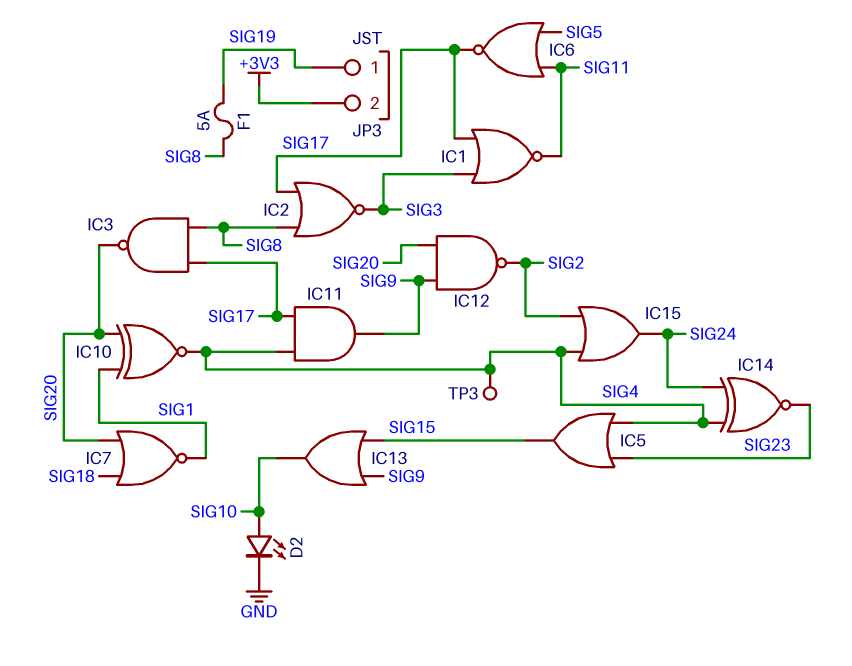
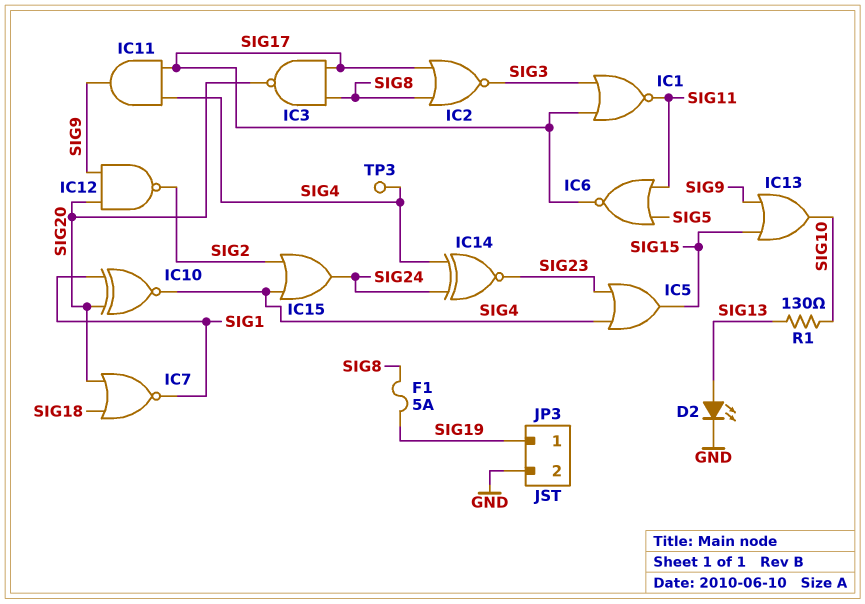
D2: LED (A SIG10, K GND) -> LED (A SIG13, K GND)
JP3 pin 2: +3V3 -> GND
R1: none -> 130 (SIG10, SIG13)

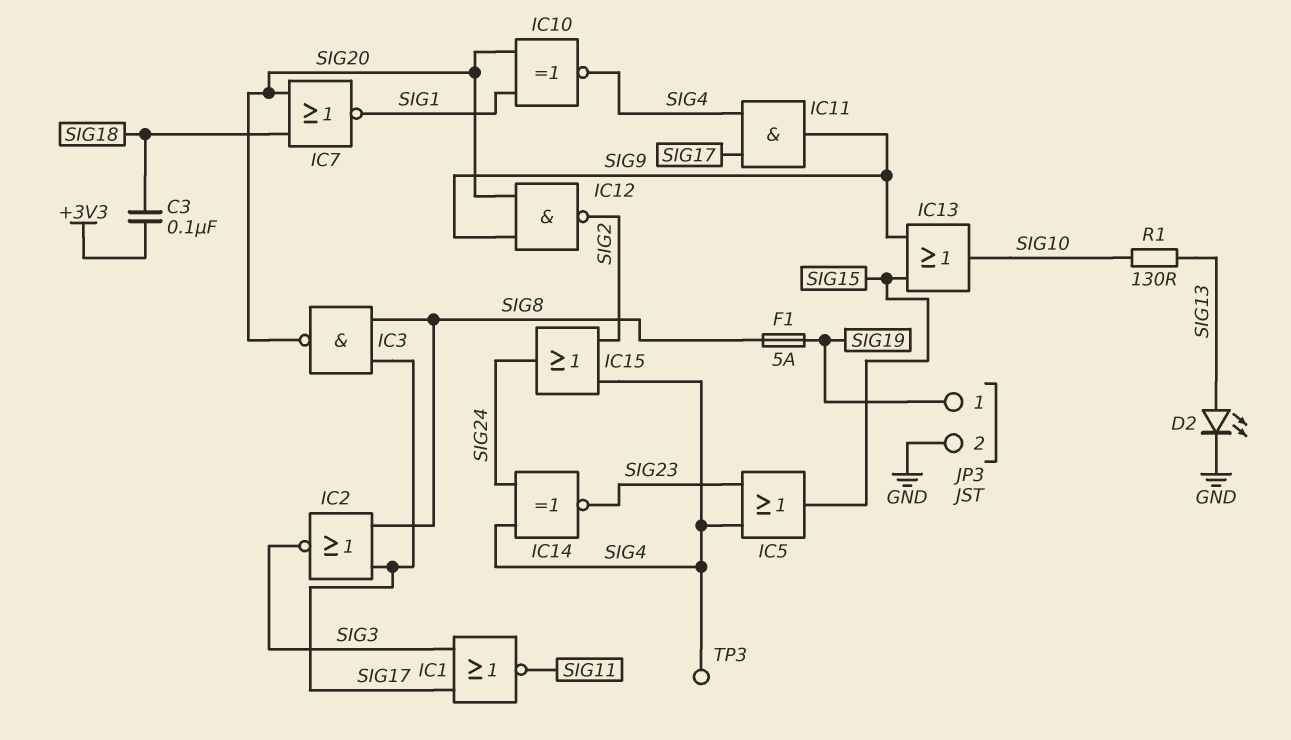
C3: none -> 100nF (+3V3, SIG18)
IC6: NOR (in SIG5, in SIG11, out SIG17) -> none

